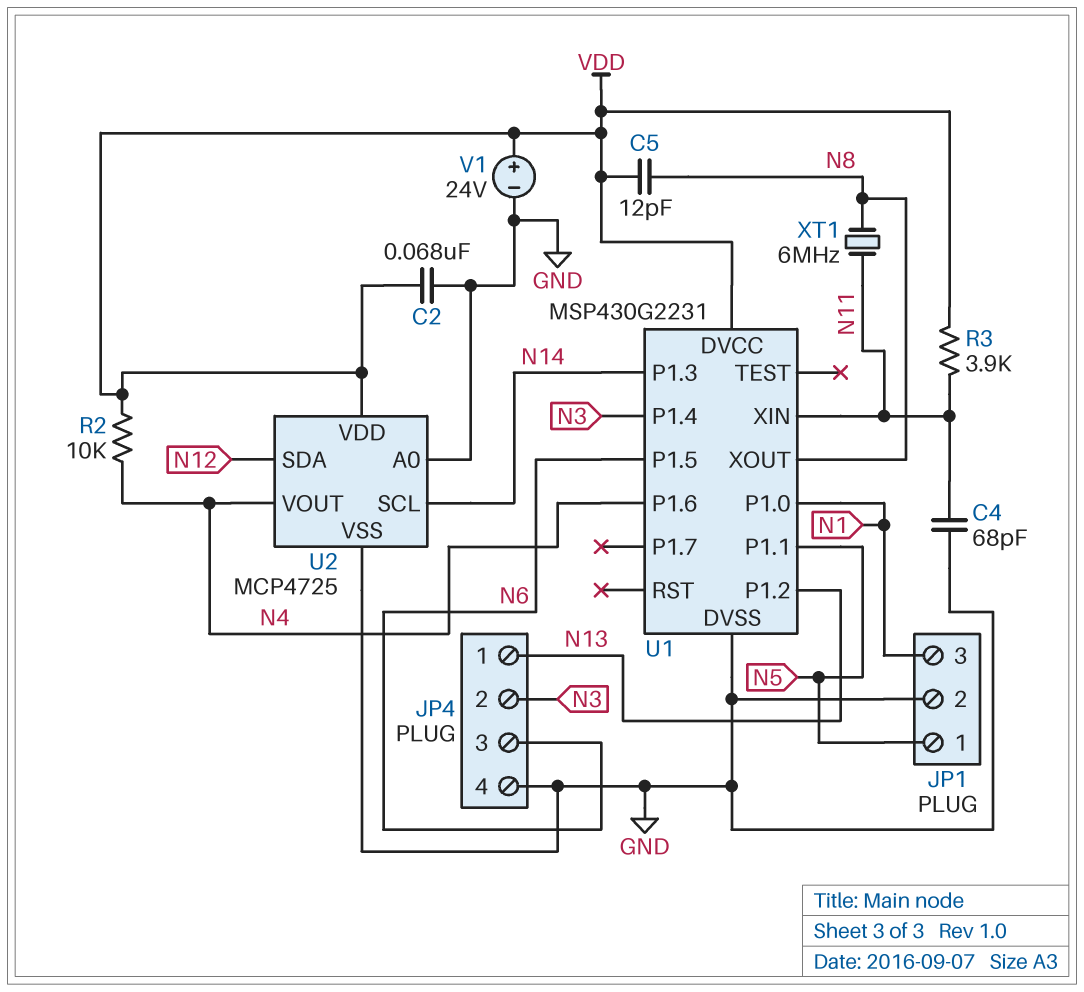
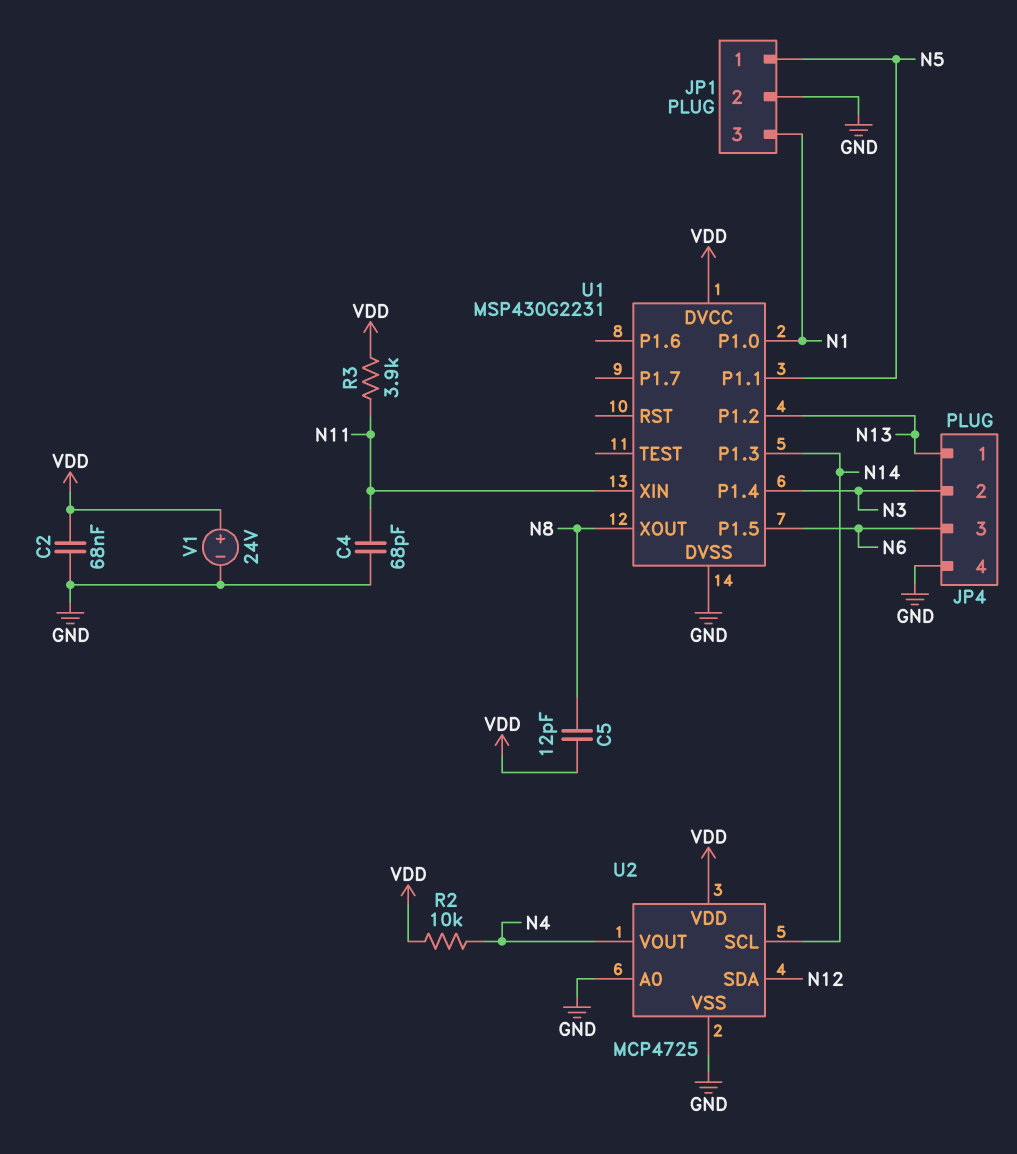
U1 pin P1.6: N4 -> none
XT1: 6MHz (N8, N11) -> none

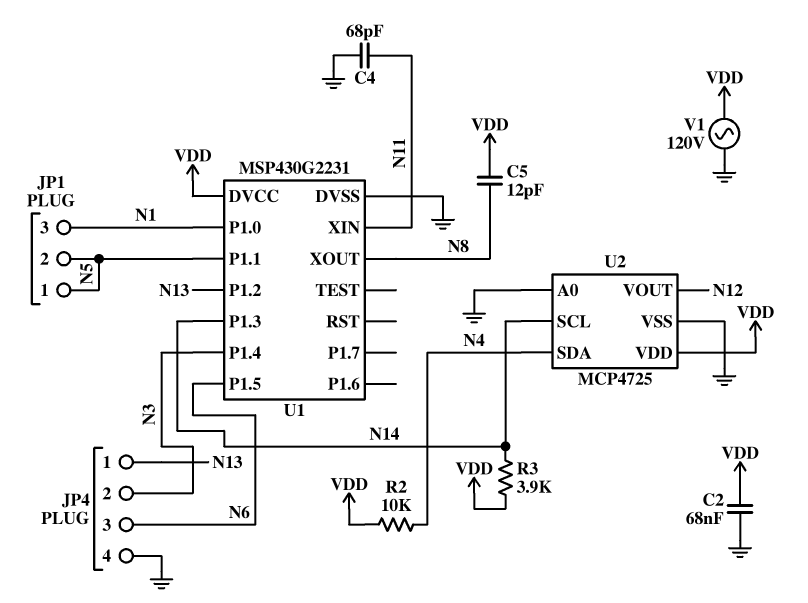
JP1 pin 2: GND -> N5
R3: 3.9k (N11, VDD) -> 3.9k (N14, VDD)
U2 pin SDA: N12 -> N4
U2 pin VOUT: N4 -> N12
V1: 24V (plus VDD, minus GND) -> AC 120V (GND, VDD)

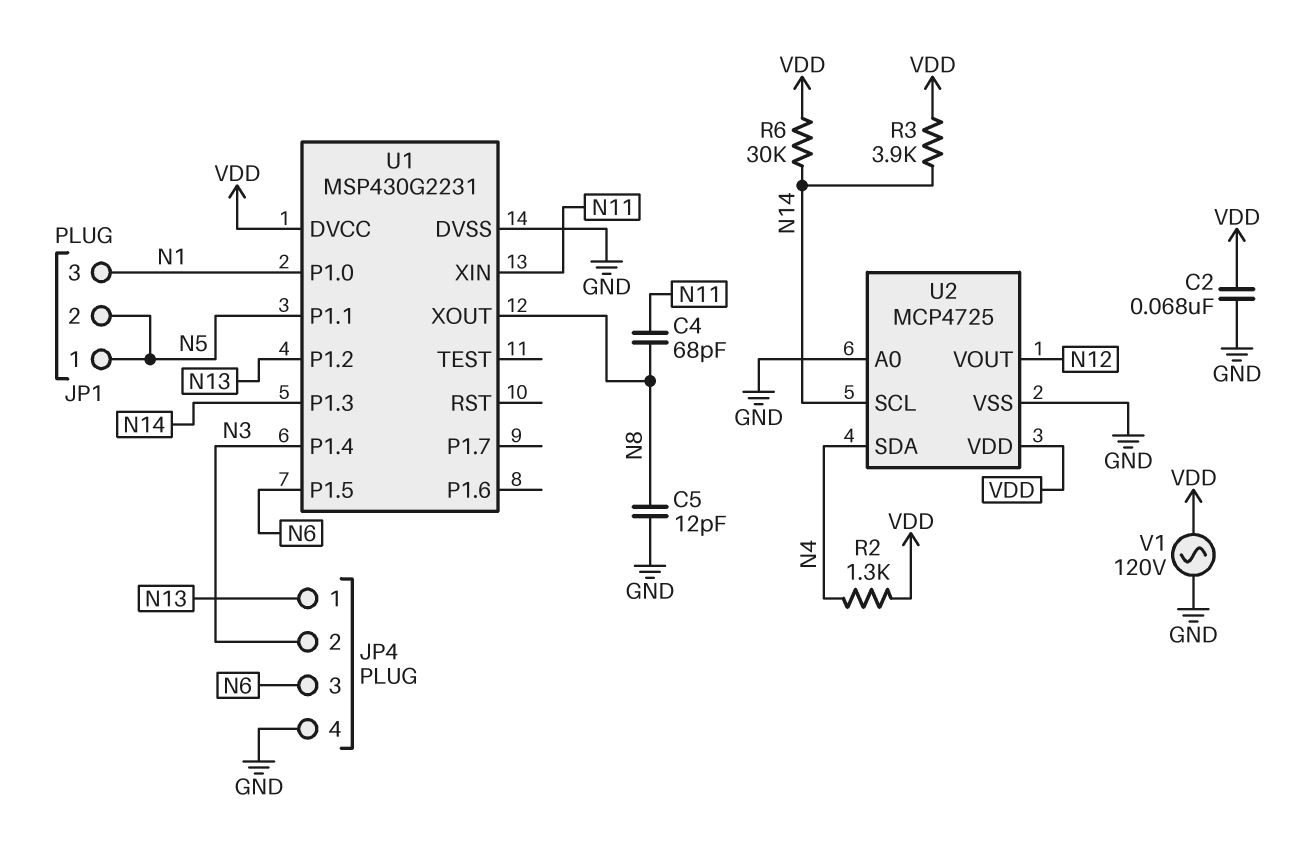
C4: 68pF (GND, N11) -> 68pF (N8, N11)
C5: 12pF (N8, VDD) -> 12pF (GND, N8)
R2: 10k (N4, VDD) -> 1.3k (N4, VDD)
R6: none -> 30k (N14, VDD)

